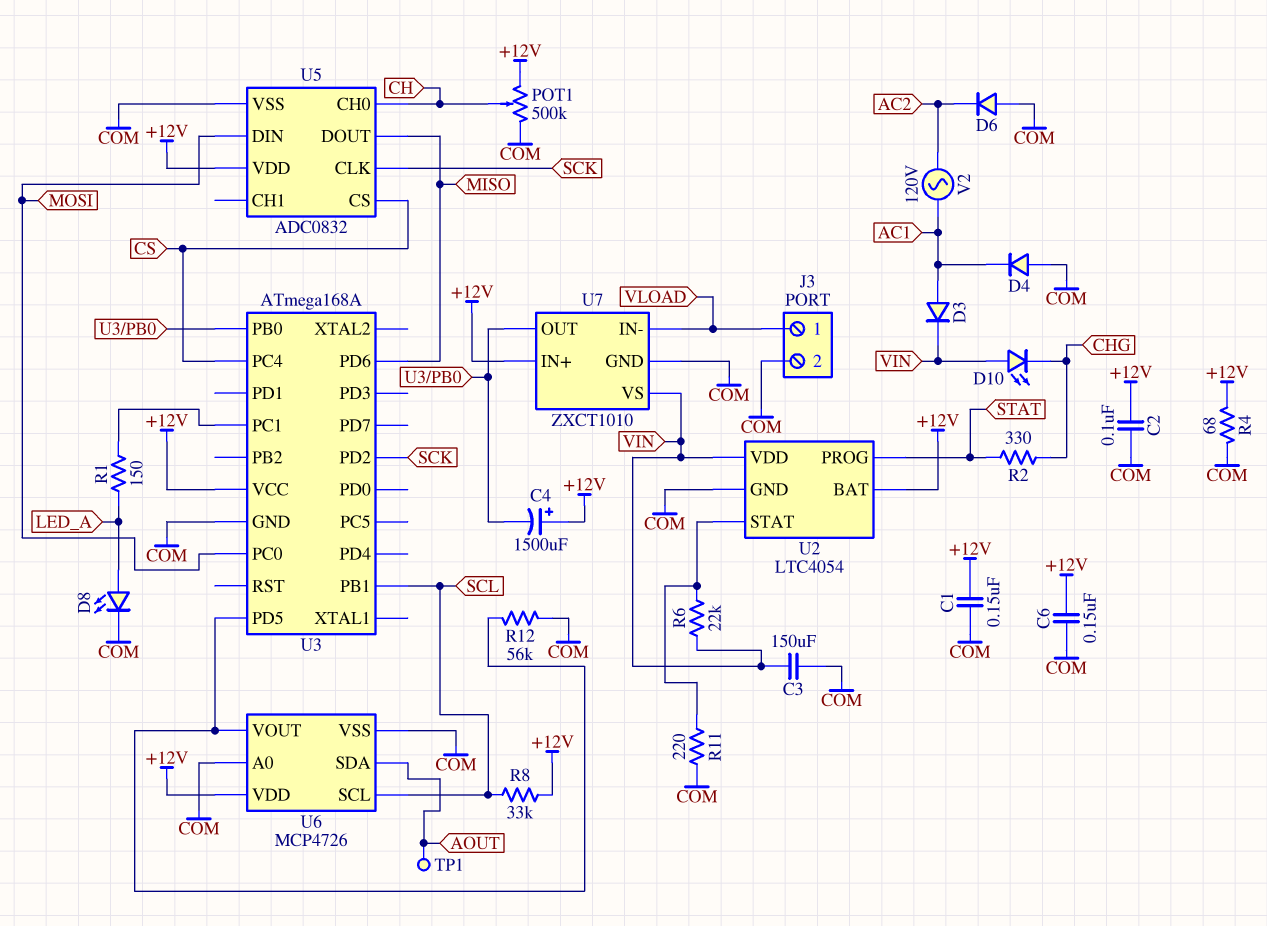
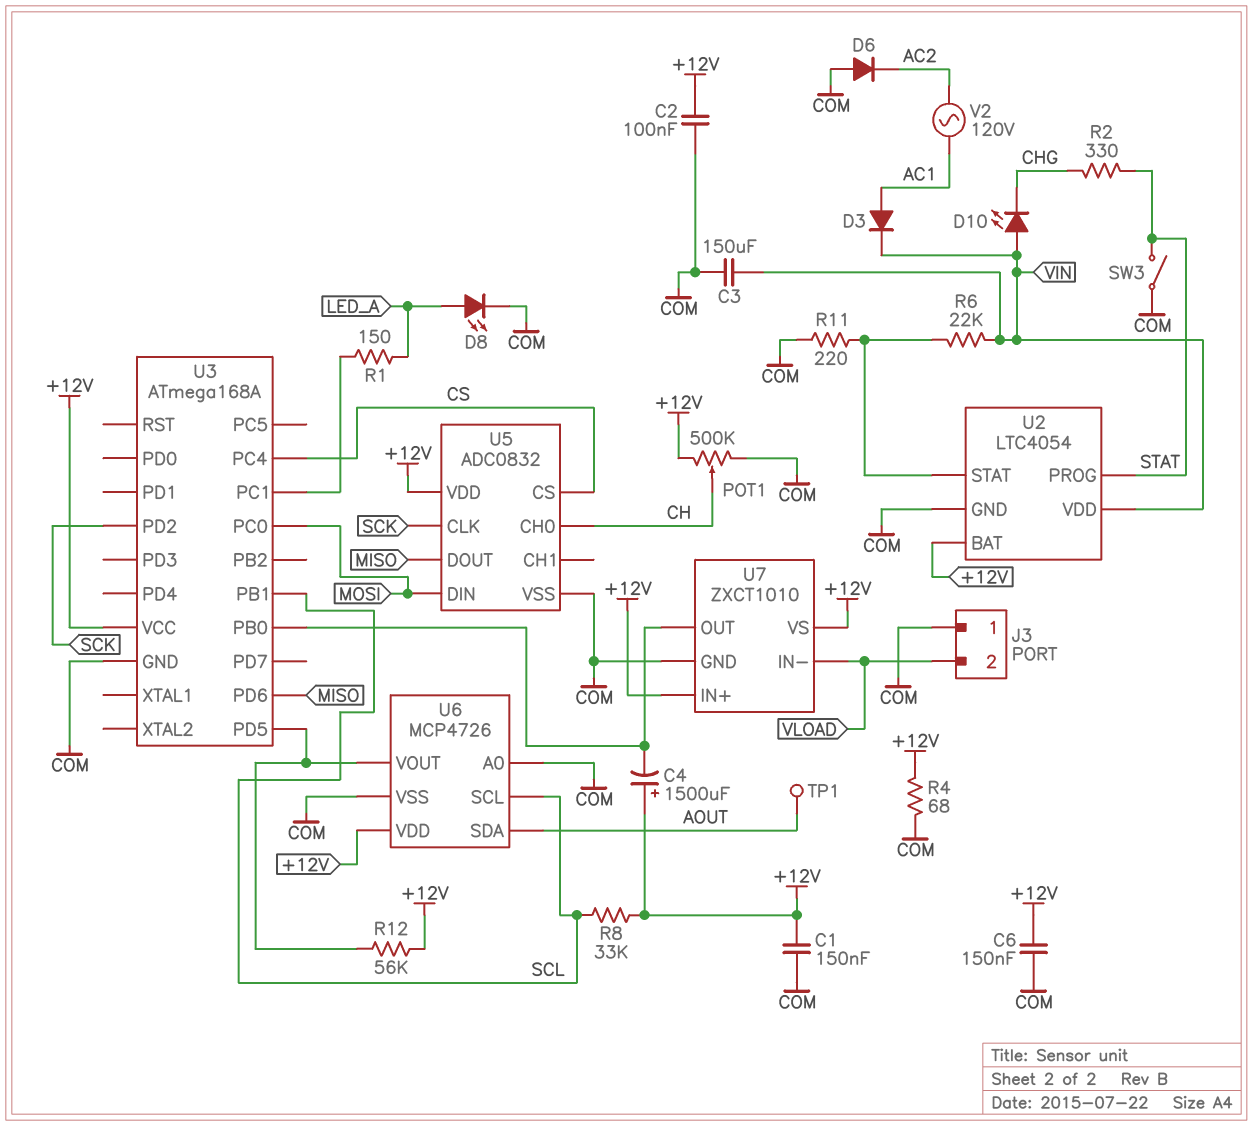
D4: diode (A COM, K AC1) -> none
J3 pin 1: VLOAD -> COM
J3 pin 2: COM -> VLOAD
R12: 56k (COM, U3/PD5) -> 56k (+12V, U3/PD5)
SW3: none -> switch (COM, STAT)
U7 pin VS: VIN -> +12V

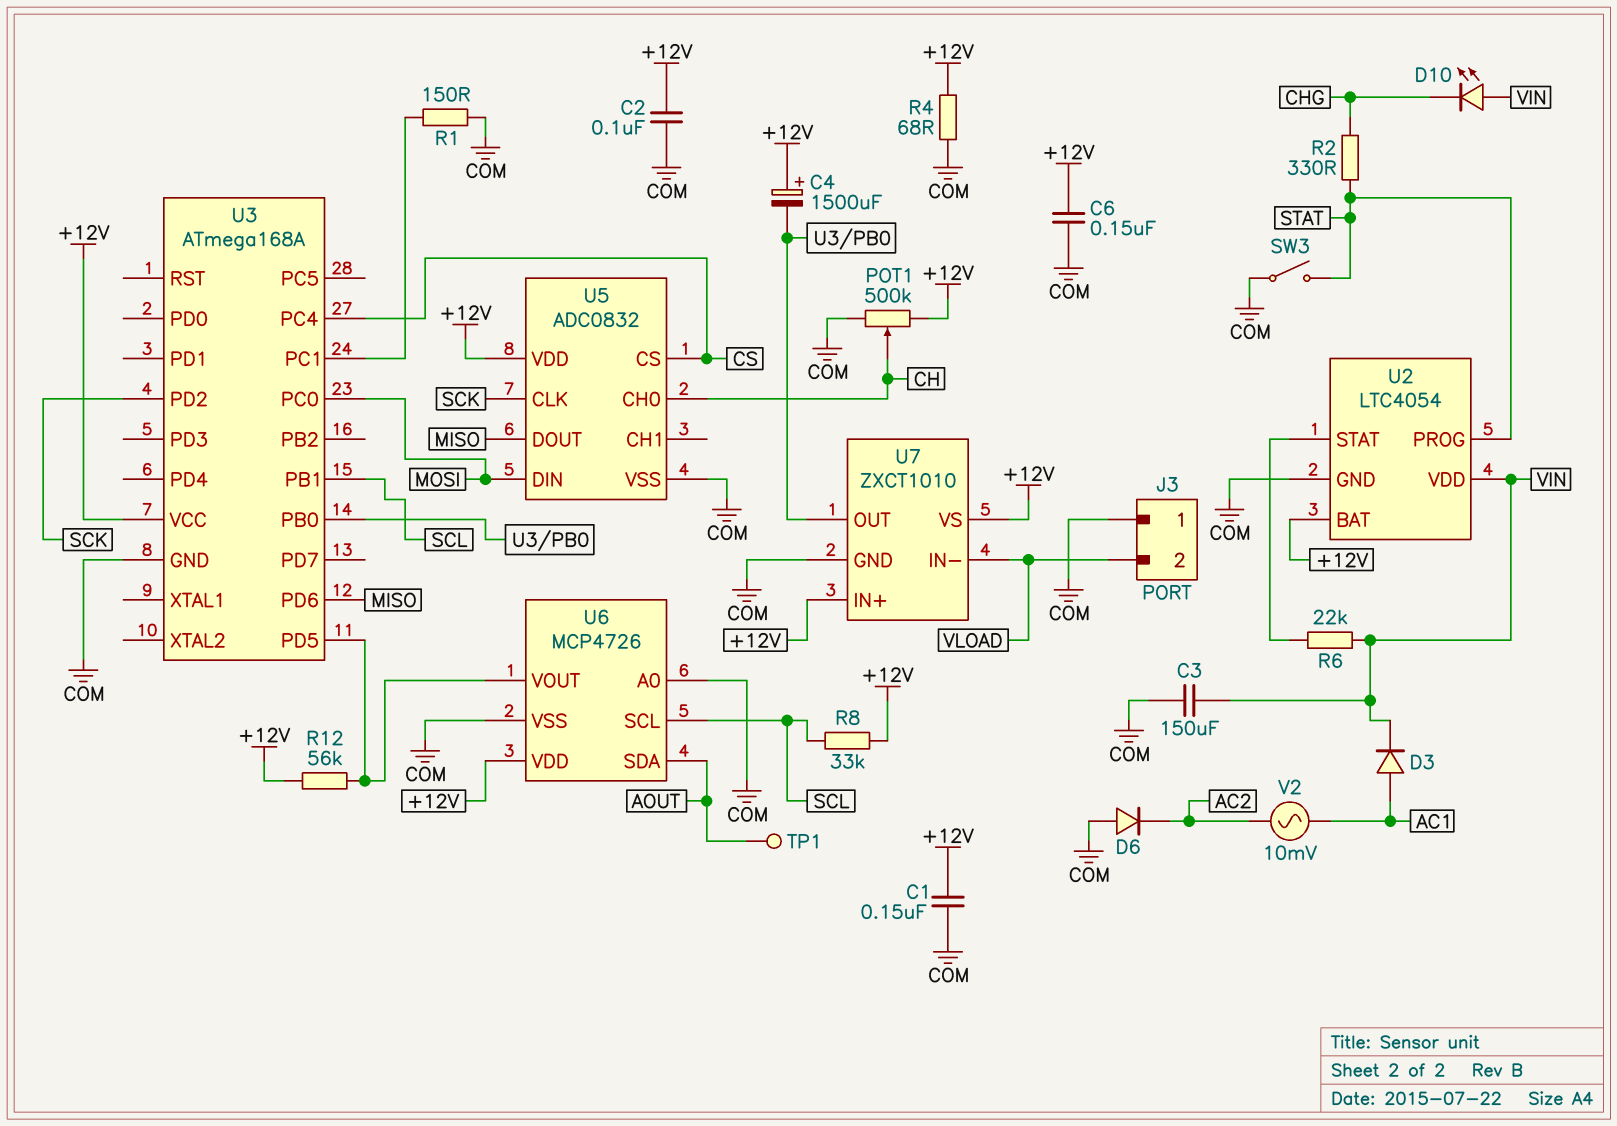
D8: LED (A LED_A, K COM) -> none
R1: 150 (LED_A, U3/PC1) -> 150 (COM, U3/PC1)
R11: 220 (COM, U2/STAT) -> none
V2: AC 120V (AC1, AC2) -> AC 10mV (AC1, AC2)

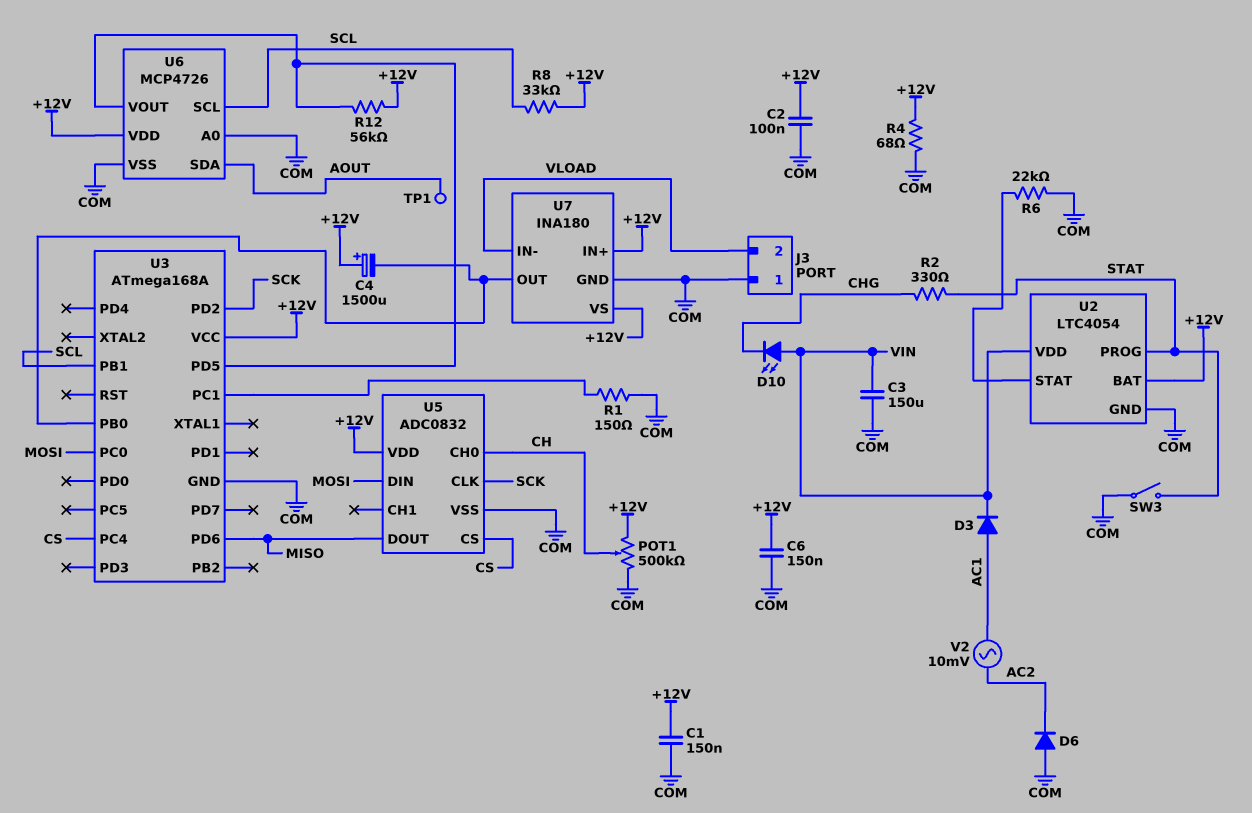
R6: 22k (U2/STAT, VIN) -> 22k (COM, U2/STAT)
U7: ZXCT1010 -> INA180

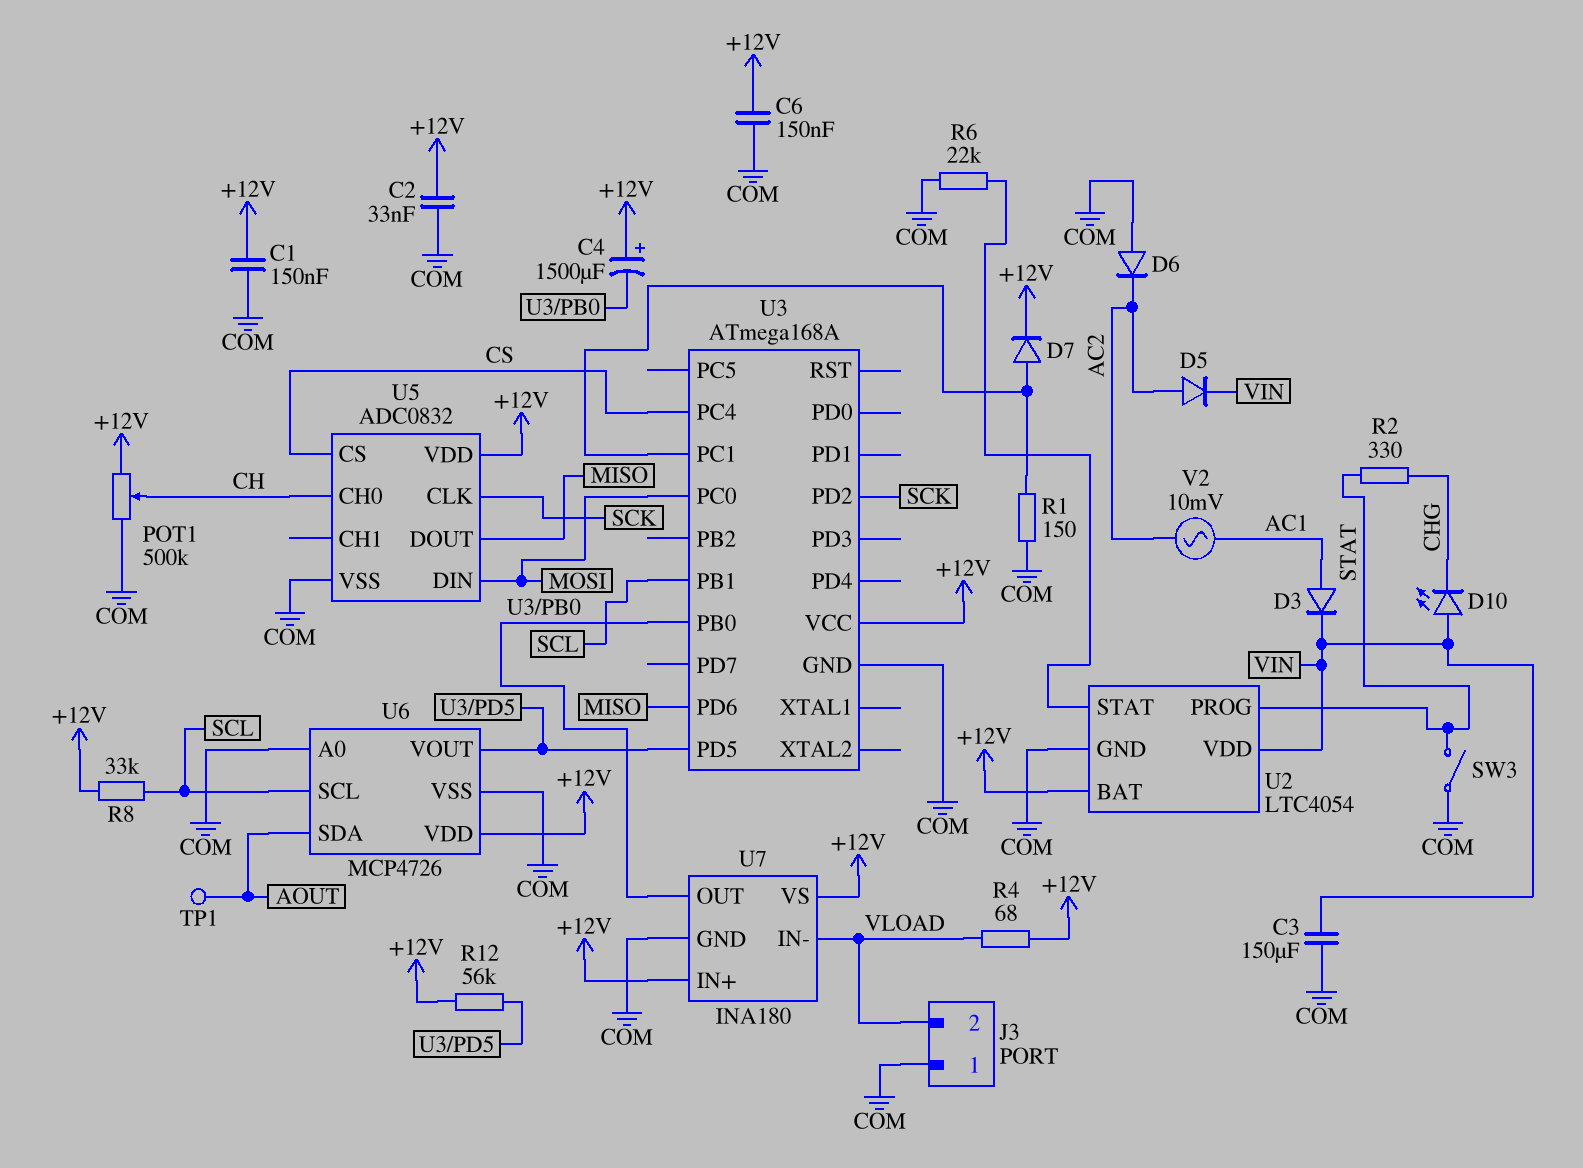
C2: 100nF (+12V, COM) -> 33nF (+12V, COM)
D5: none -> diode (A AC2, K VIN)
D7: none -> diode (A U3/PC1, K +12V)
R4: 68 (+12V, COM) -> 68 (+12V, VLOAD)

